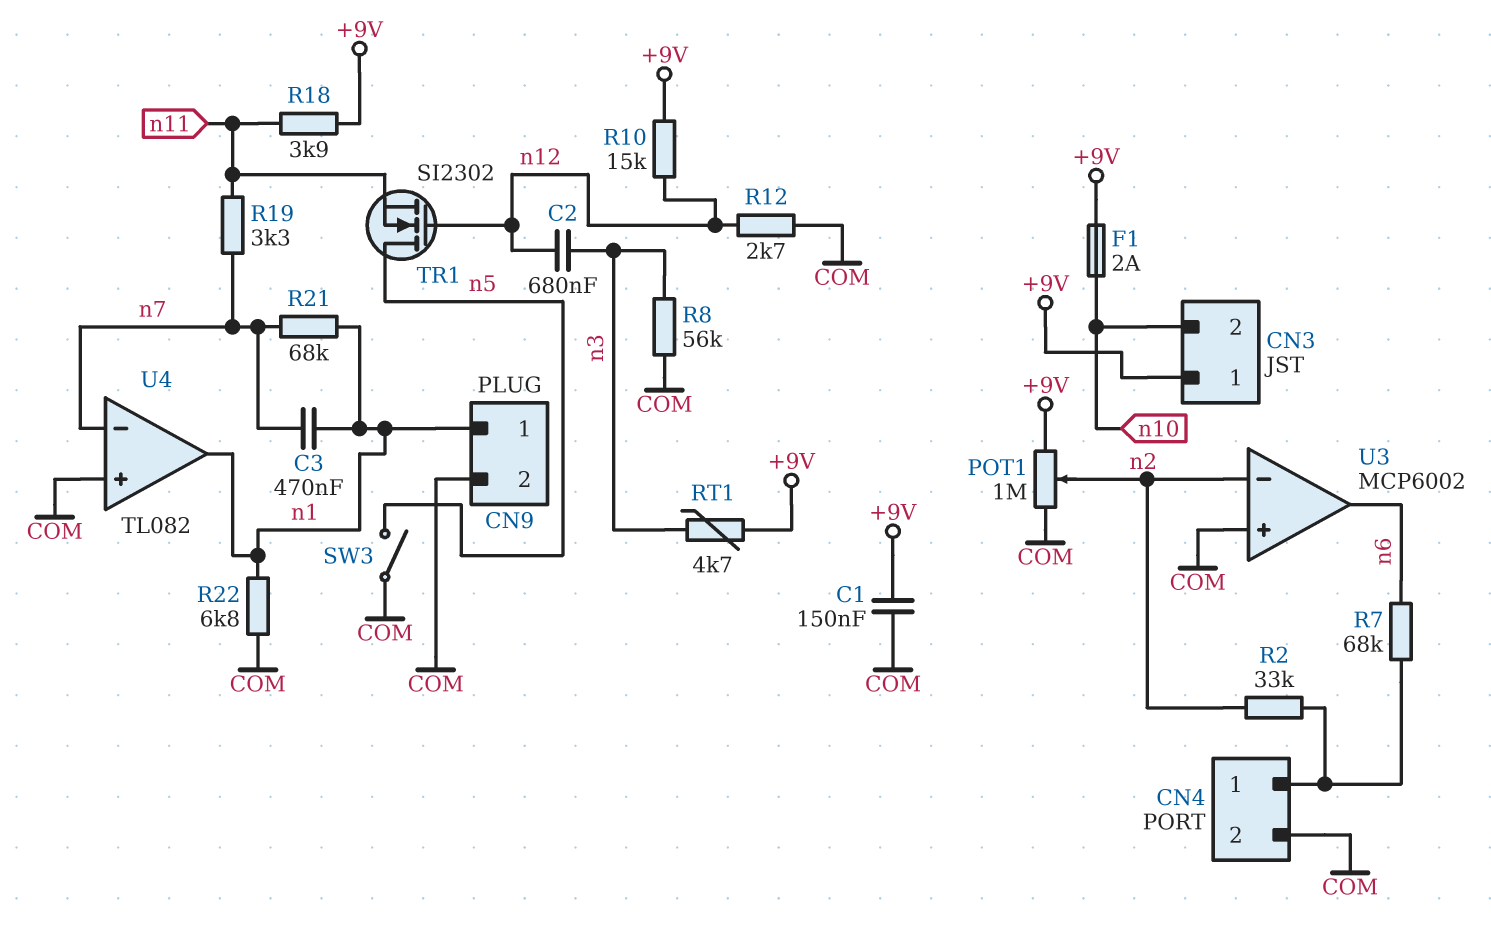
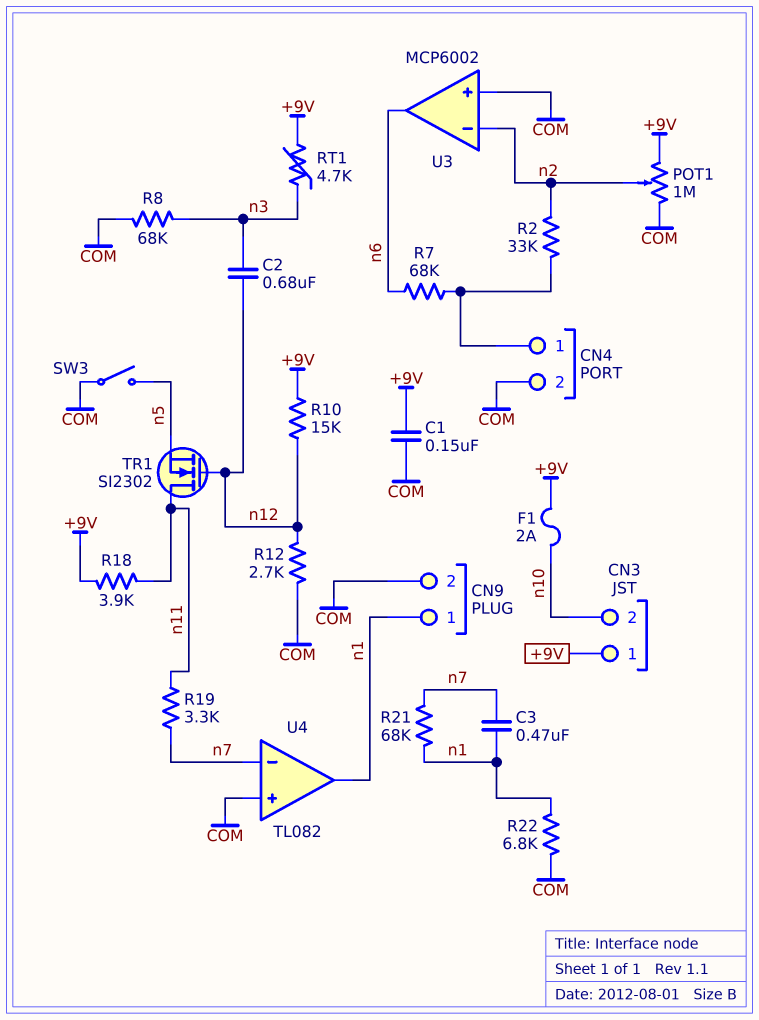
R8: 56k (COM, n3) -> 68k (COM, n3)
TR1: NMOS SI2302 (G n12, D n5, S n11) -> NMOS SI2302 (G n12, D n11, S n5)

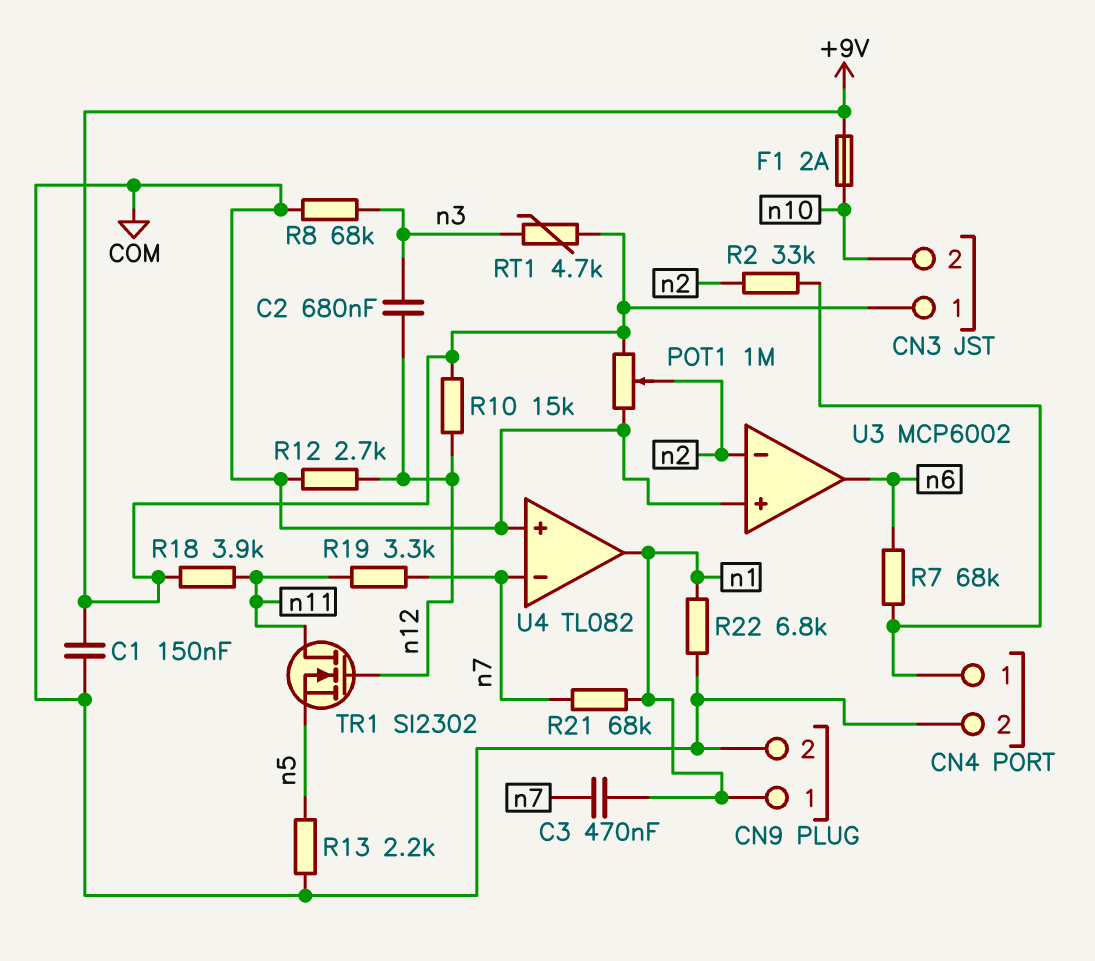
R13: none -> 2.2k (COM, n5)
SW3: switch (COM, n5) -> none

